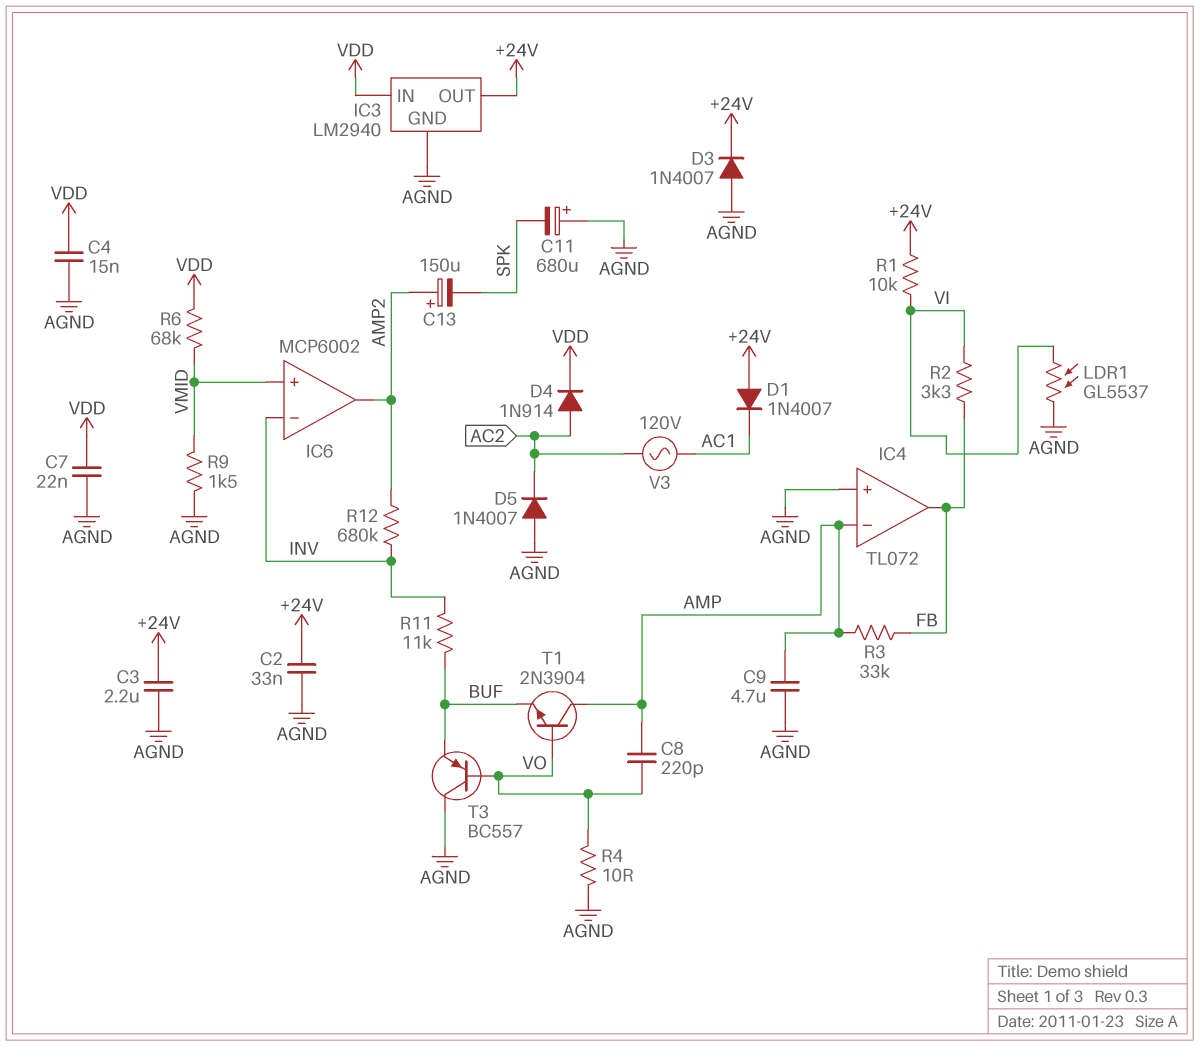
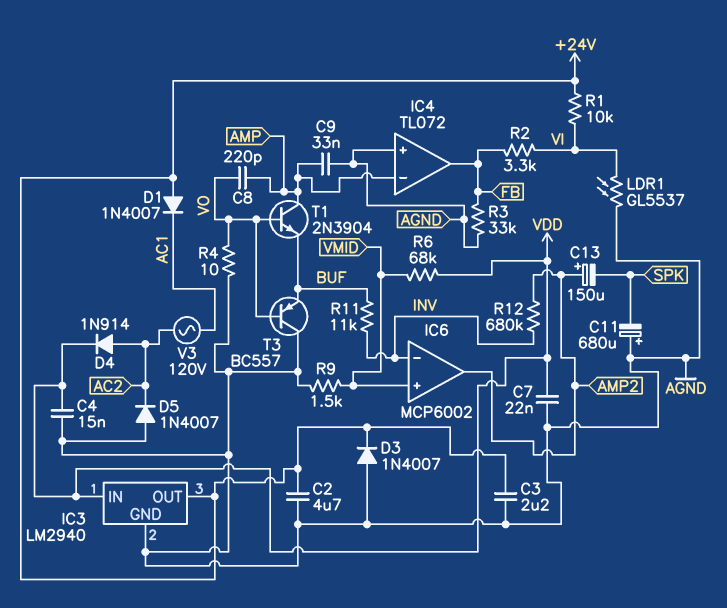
C2: 33nF (+24V, AGND) -> 4.7uF (+24V, AGND)
C9: 4.7uF (AGND, AMP) -> 33nF (AGND, AMP)
R3: 33k (AMP, FB) -> 33k (AGND, FB)

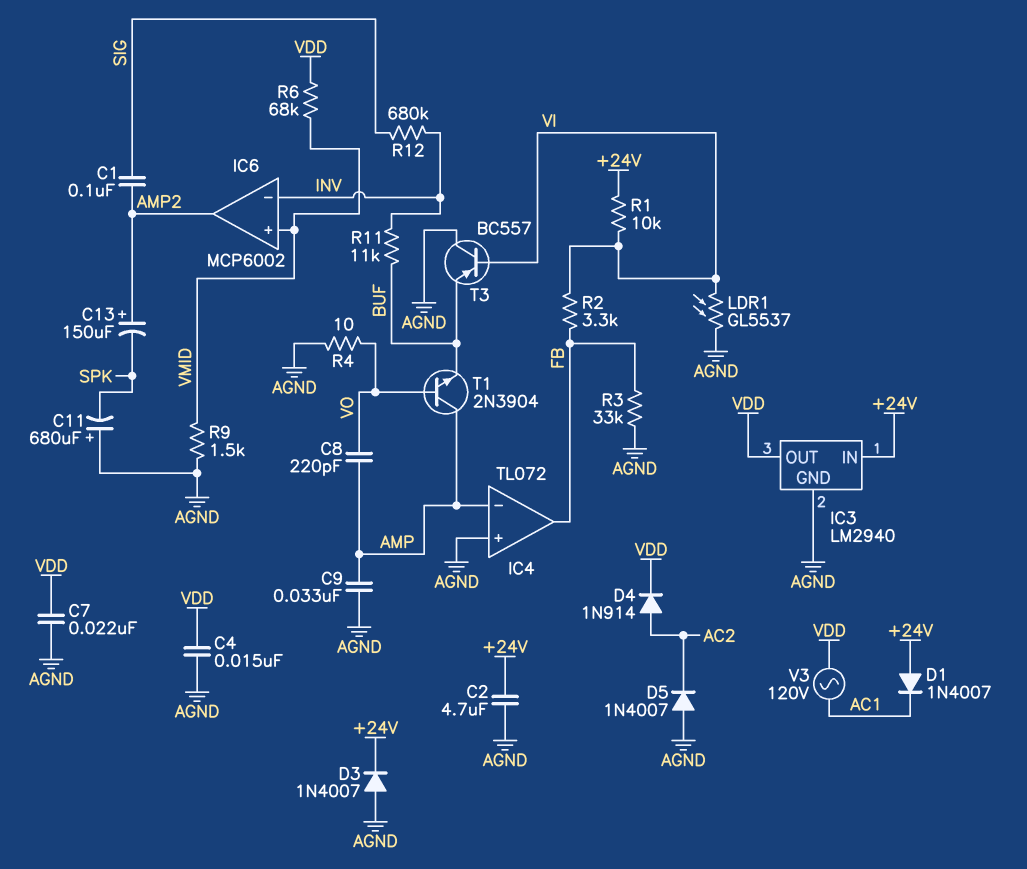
C1: none -> 100nF (AMP2, SIG)
C3: 2.2uF (+24V, AGND) -> none
IC3 pin IN: VDD -> +24V
IC3 pin OUT: +24V -> VDD
R12: 680k (AMP2, INV) -> 680k (INV, SIG)
T3: PNP BC557 (B VO, C AGND, E BUF) -> PNP BC557 (B VI, C AGND, E BUF)
V3: AC 120V (AC1, AC2) -> AC 120V (AC1, VDD)

